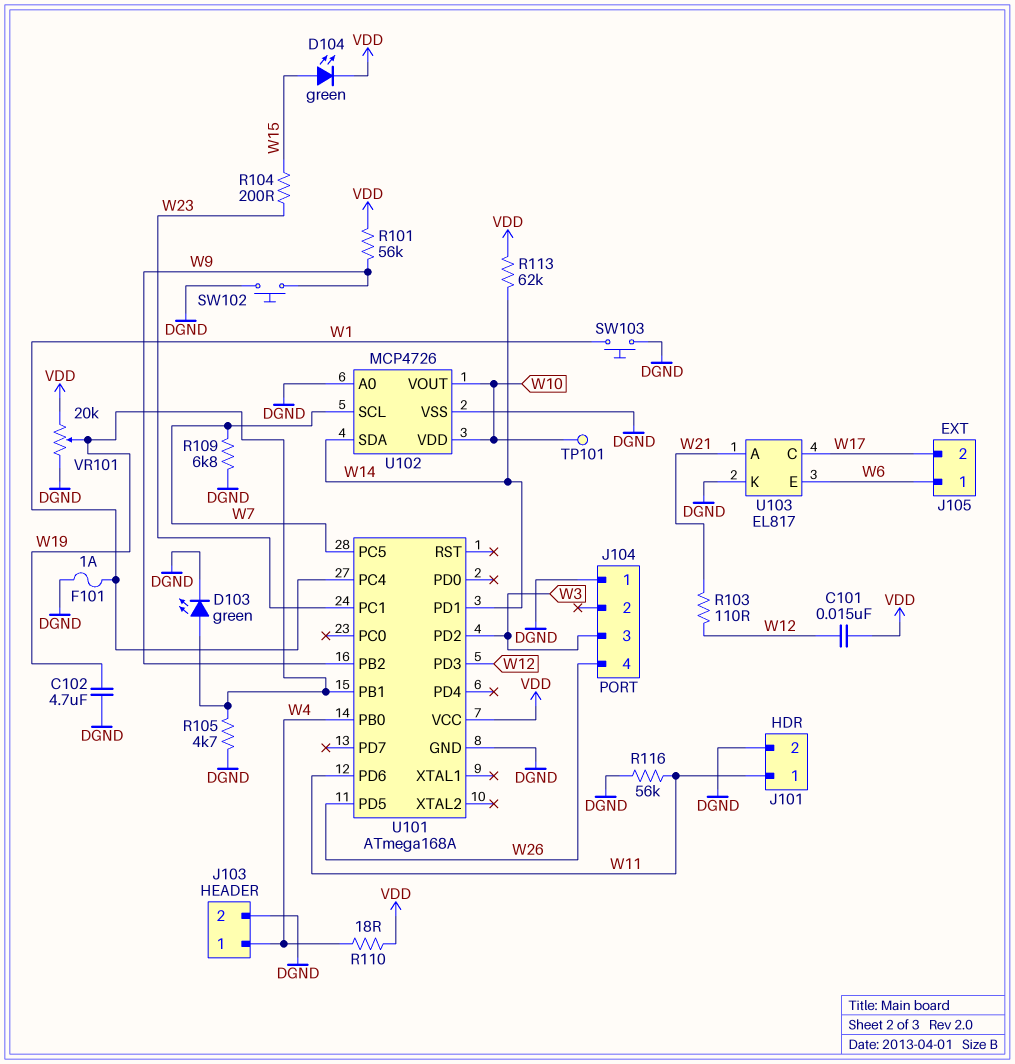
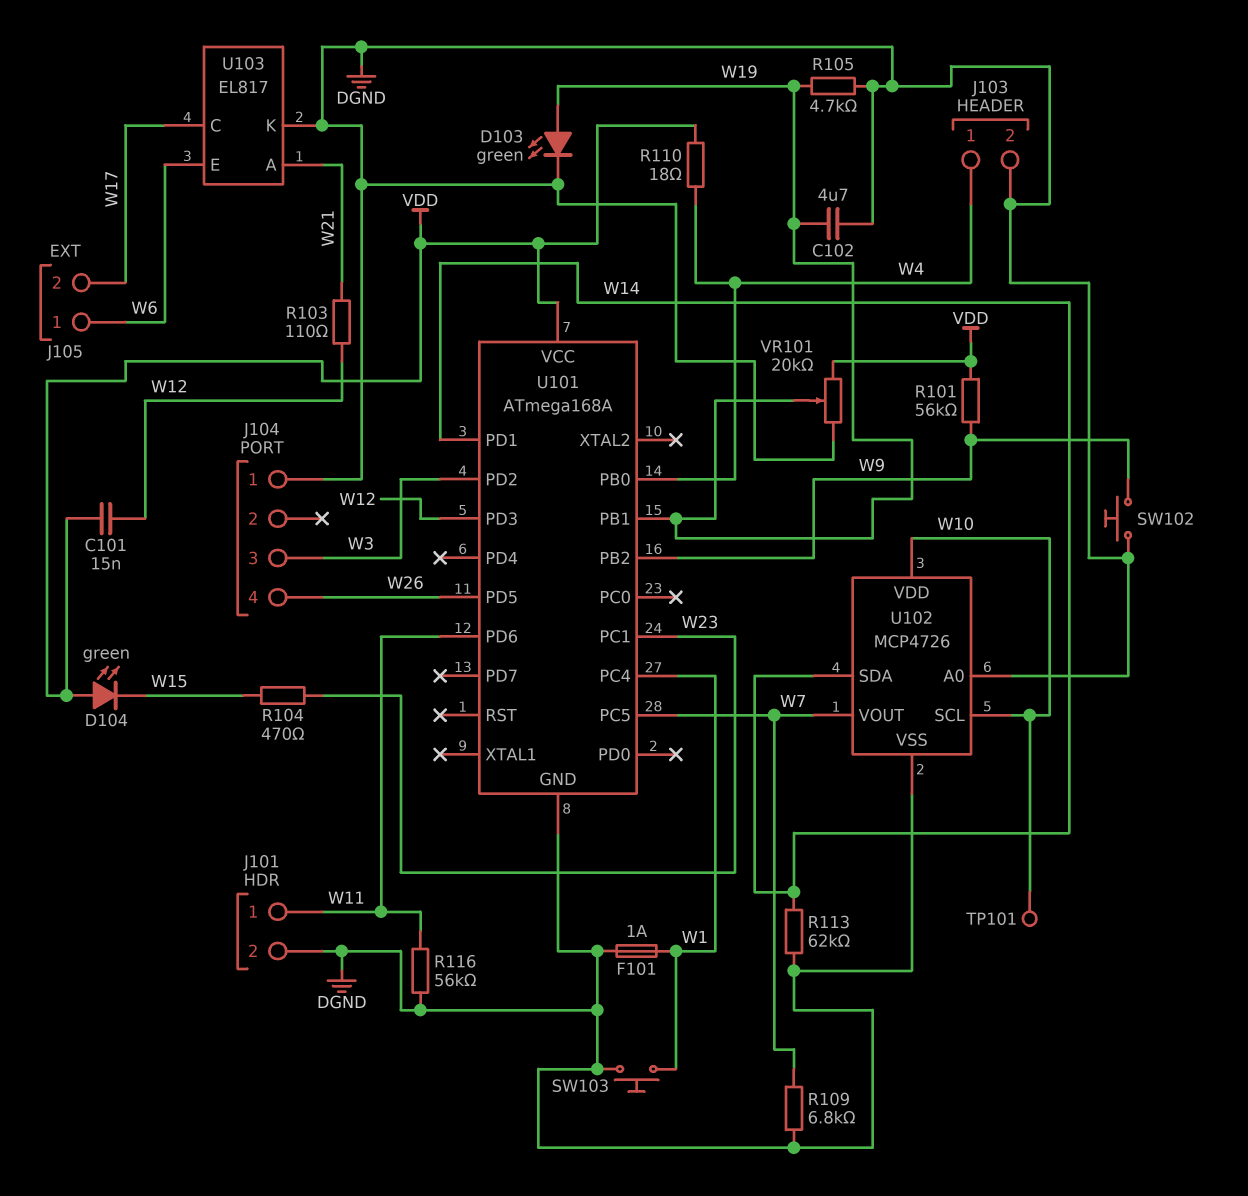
D104: LED green (A W15, K VDD) -> LED green (A VDD, K W15)
R104: 200 (W15, W23) -> 470 (W15, W23)
R113: 62k (VDD, W14) -> 62k (DGND, W14)
U102 pin SCL: W7 -> W10
U102 pin VOUT: W10 -> W7

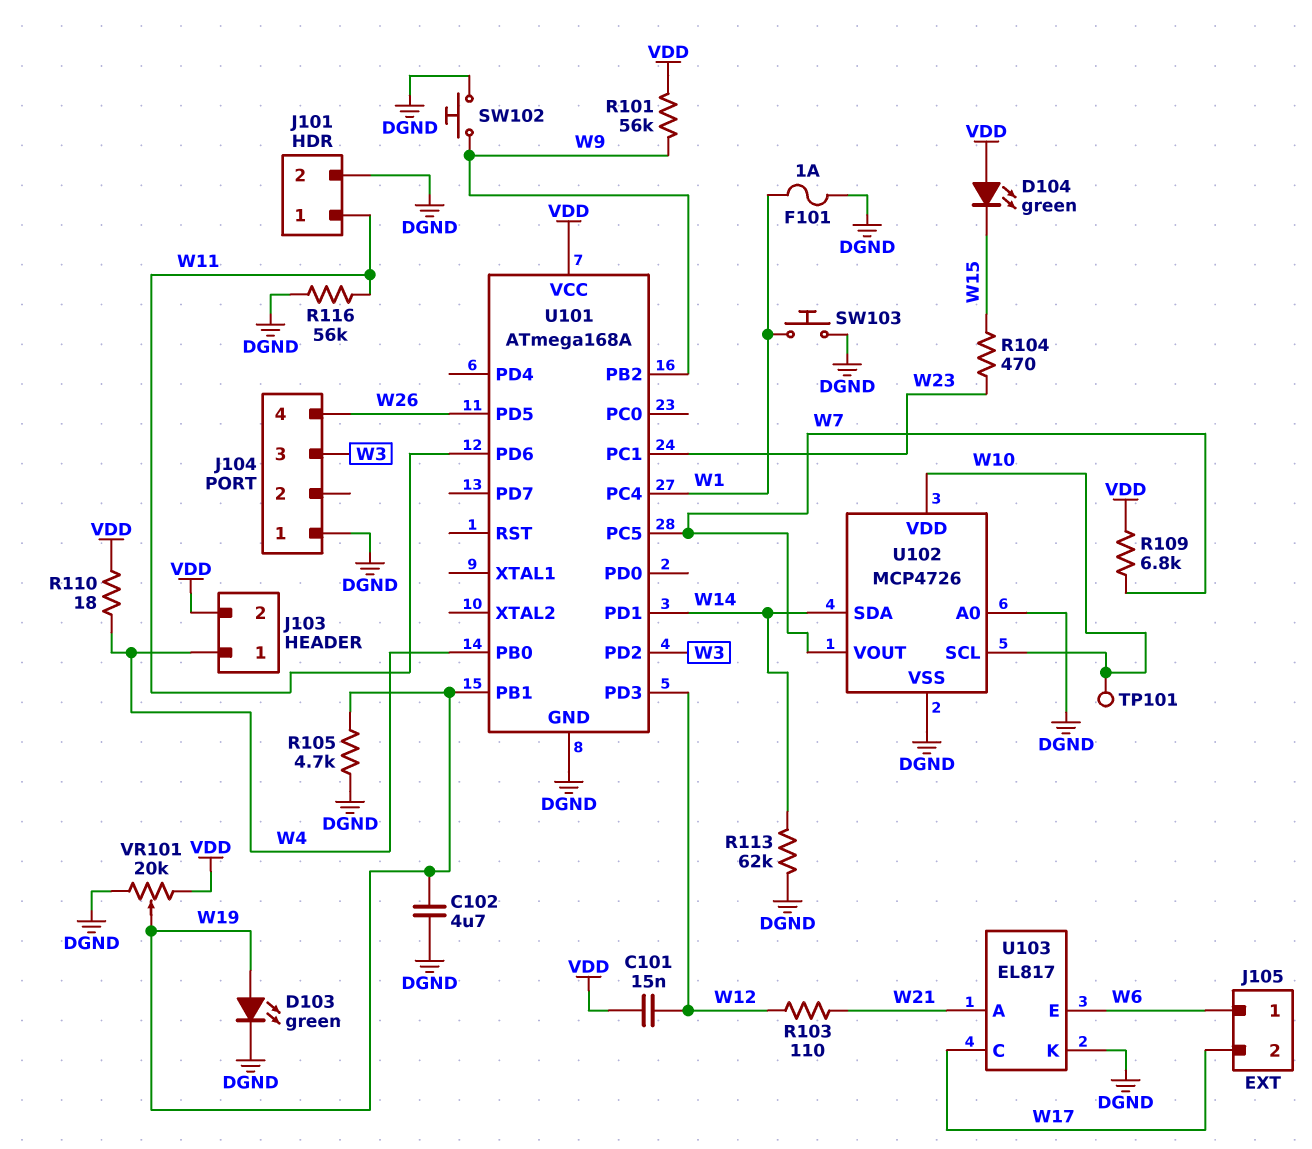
J103 pin 2: DGND -> VDD
R109: 6.8k (DGND, W7) -> 6.8k (VDD, W7)

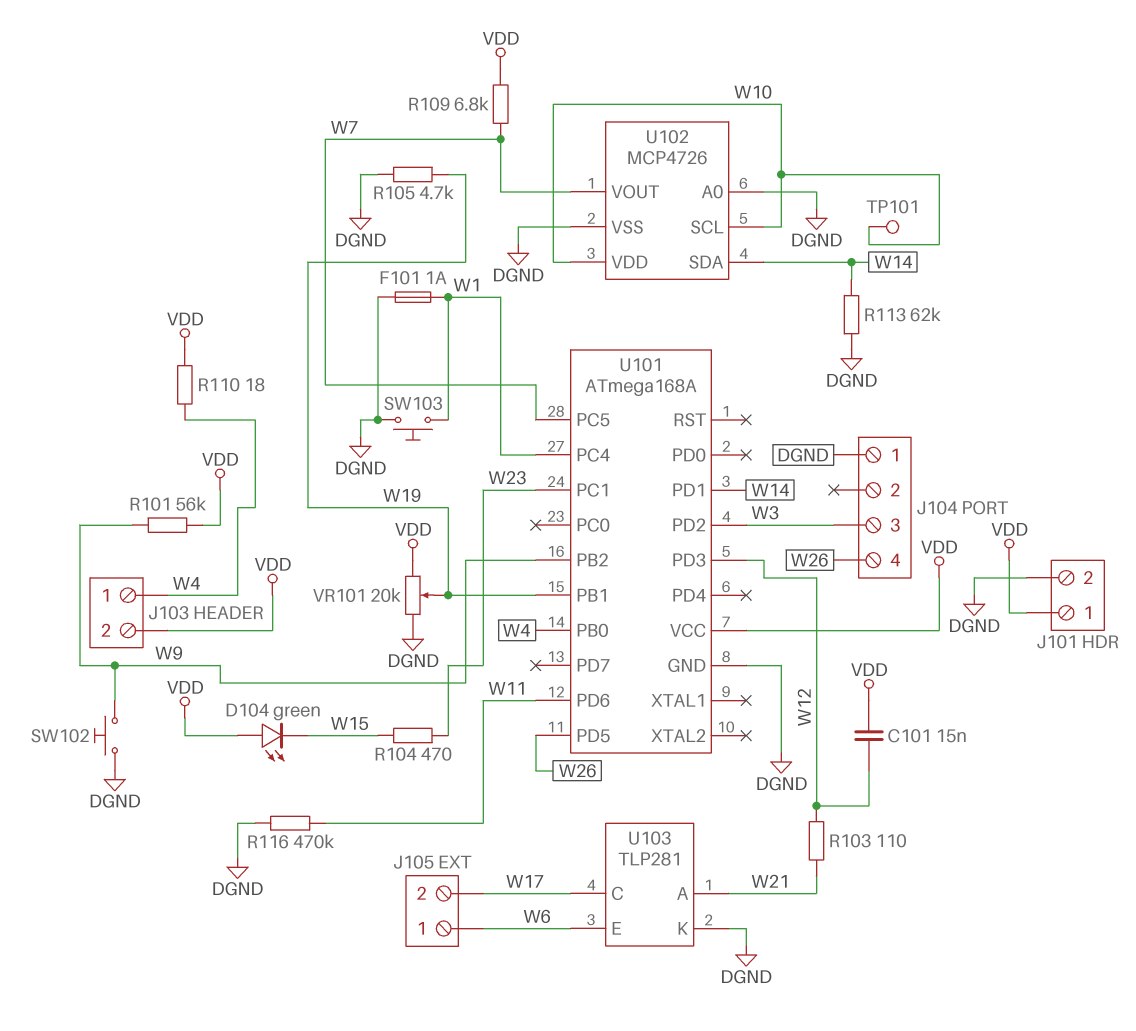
C102: 4.7uF (DGND, W19) -> none
D103: LED green (A W19, K DGND) -> none
J101 pin 1: W11 -> VDD
R116: 56k (DGND, W11) -> 470k (DGND, W11)
U103: EL817 -> TLP281

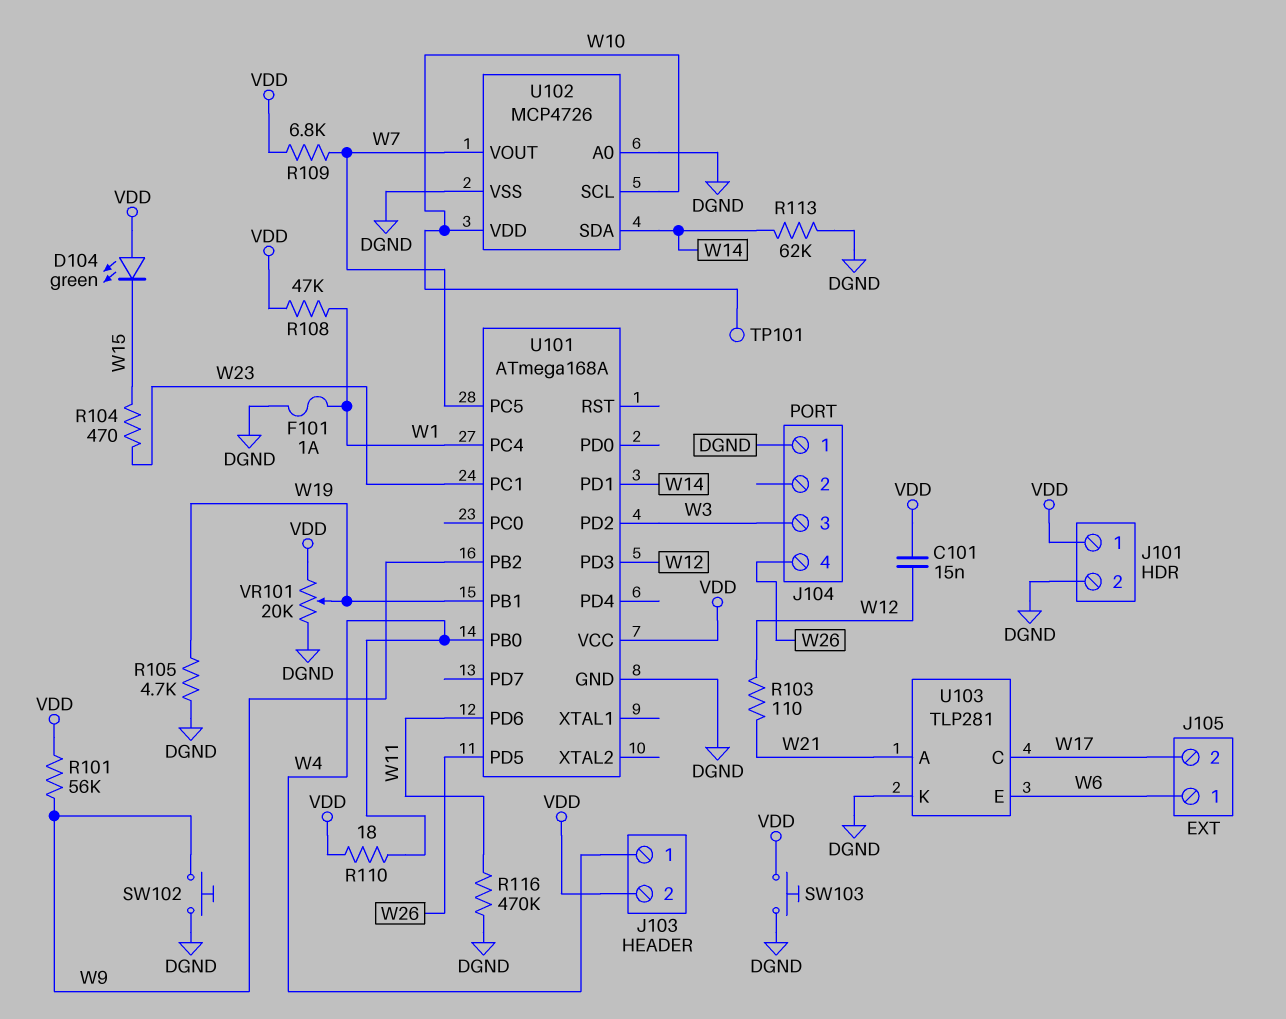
R108: none -> 47k (VDD, W1)
SW103: button (DGND, W1) -> button (DGND, VDD)

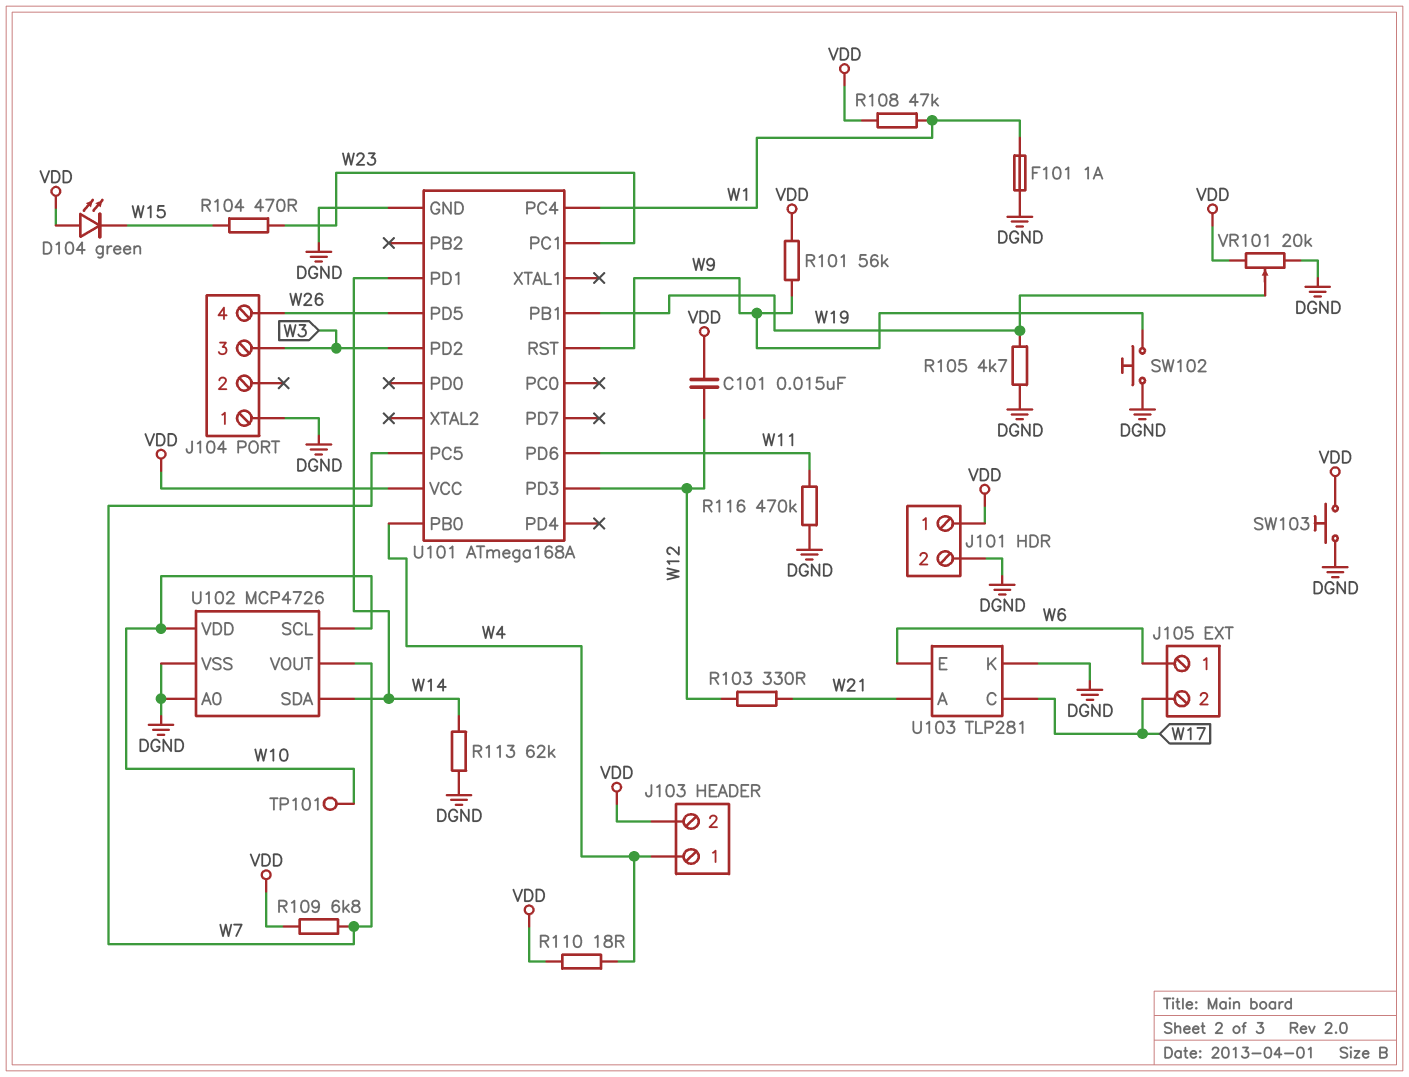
R103: 110 (W12, W21) -> 330 (W12, W21)
U101 pin PB2: W9 -> none
U101 pin RST: none -> W9

